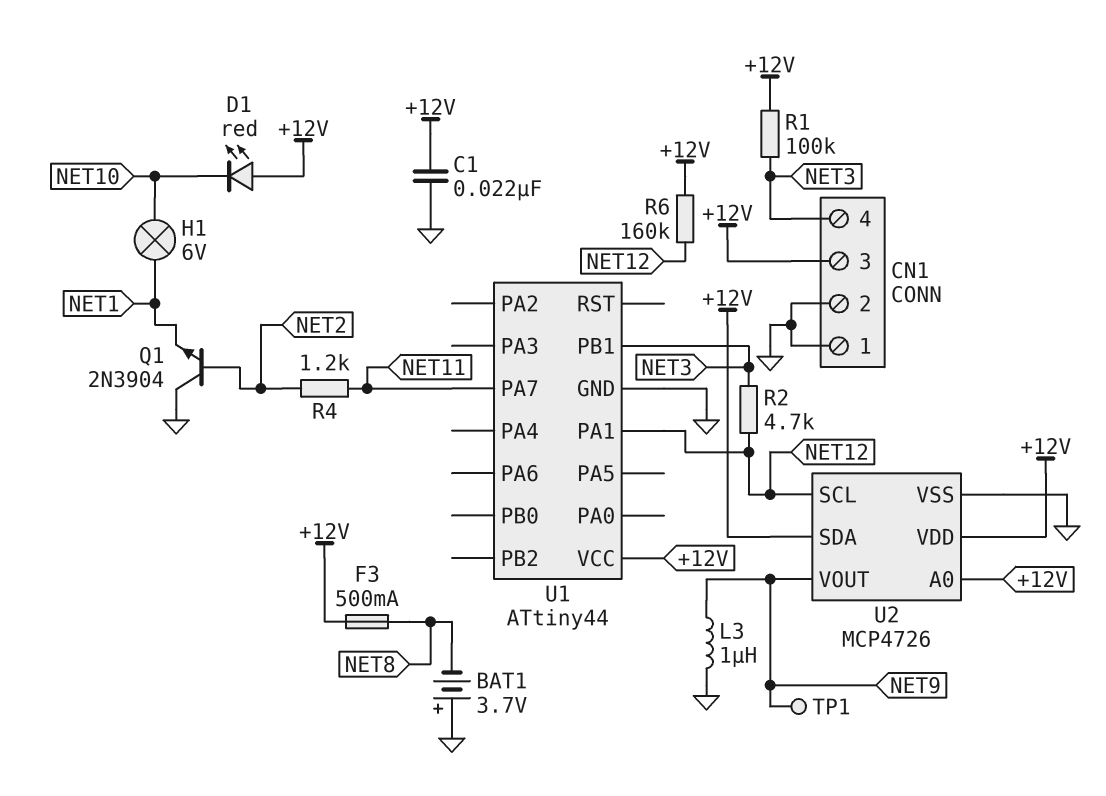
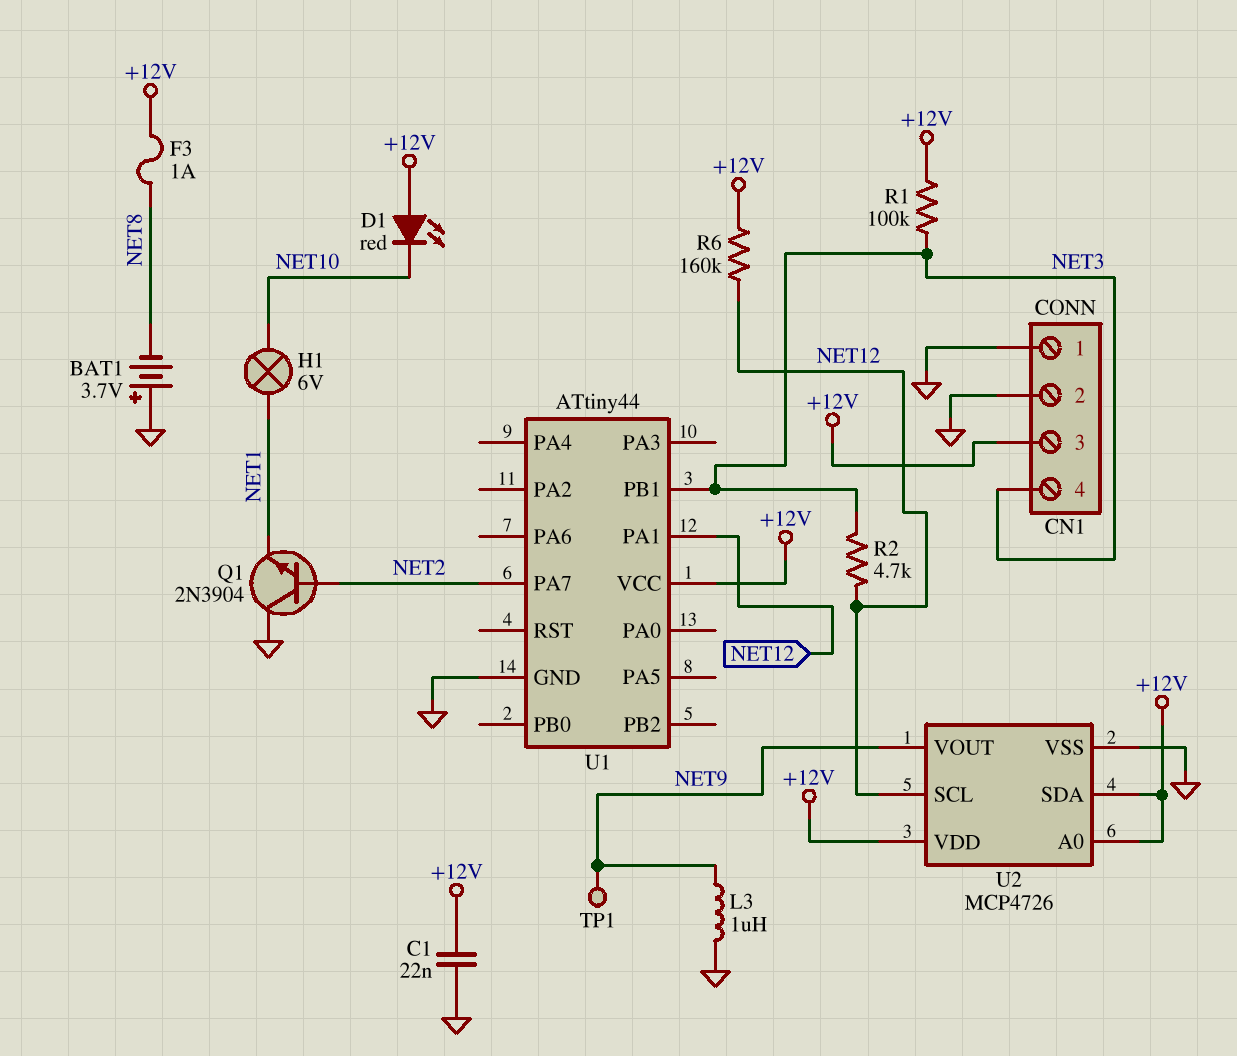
F3: 500mA (+12V, NET8) -> 1A (+12V, NET8)
R4: 1.2k (NET2, NET11) -> none
U1 pin PA7: NET11 -> NET2

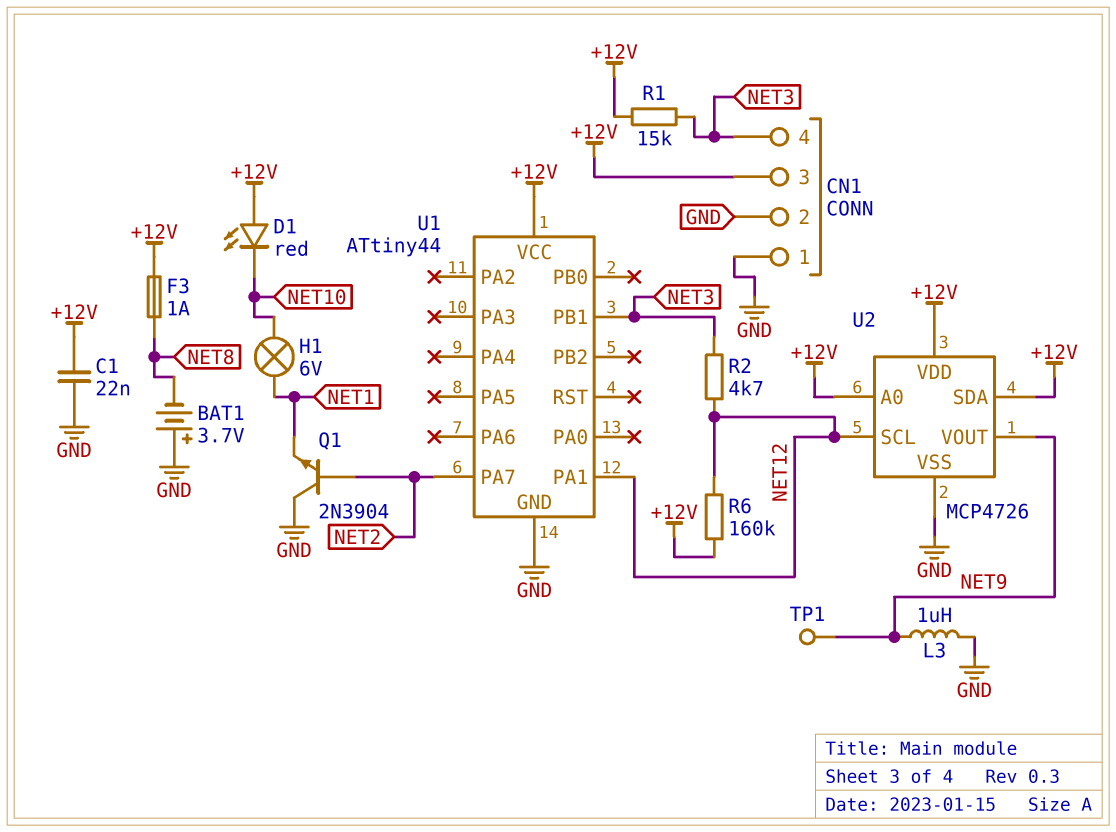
R1: 100k (+12V, NET3) -> 15k (+12V, NET3)

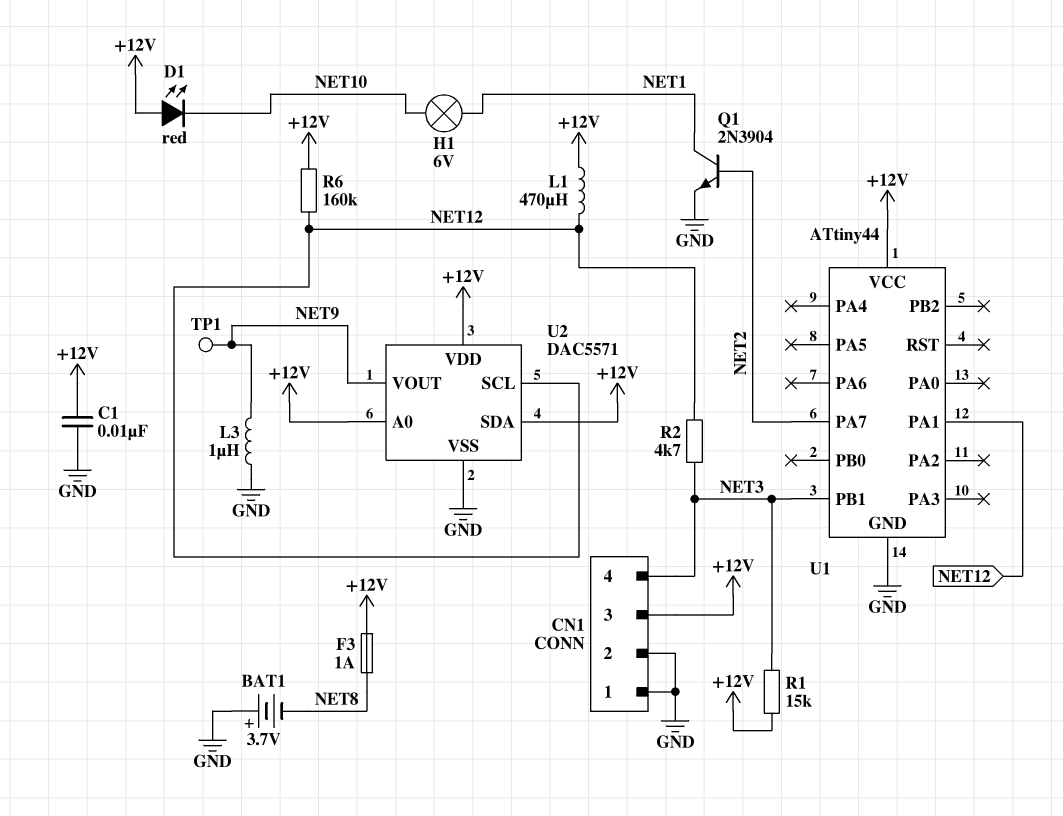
C1: 22nF (+12V, GND) -> 10nF (+12V, GND)
L1: none -> 470uH (+12V, NET12)
Q1: NPN 2N3904 (B NET2, C GND, E NET1) -> NPN 2N3904 (B NET2, C NET1, E GND)
U2: MCP4726 -> DAC5571

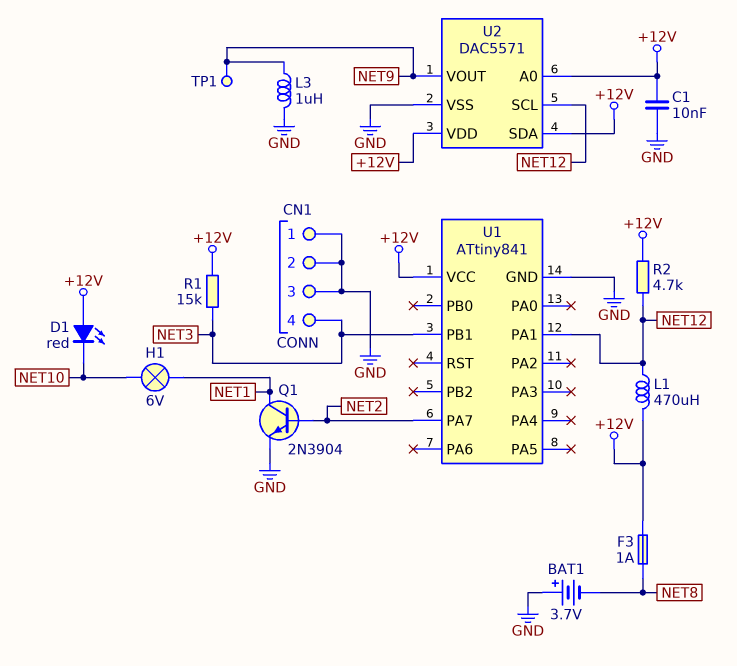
CN1 pin 3: +12V -> GND
R2: 4.7k (NET3, NET12) -> 4.7k (+12V, NET12)
R6: 160k (+12V, NET12) -> none
U1: ATtiny44 -> ATtiny841

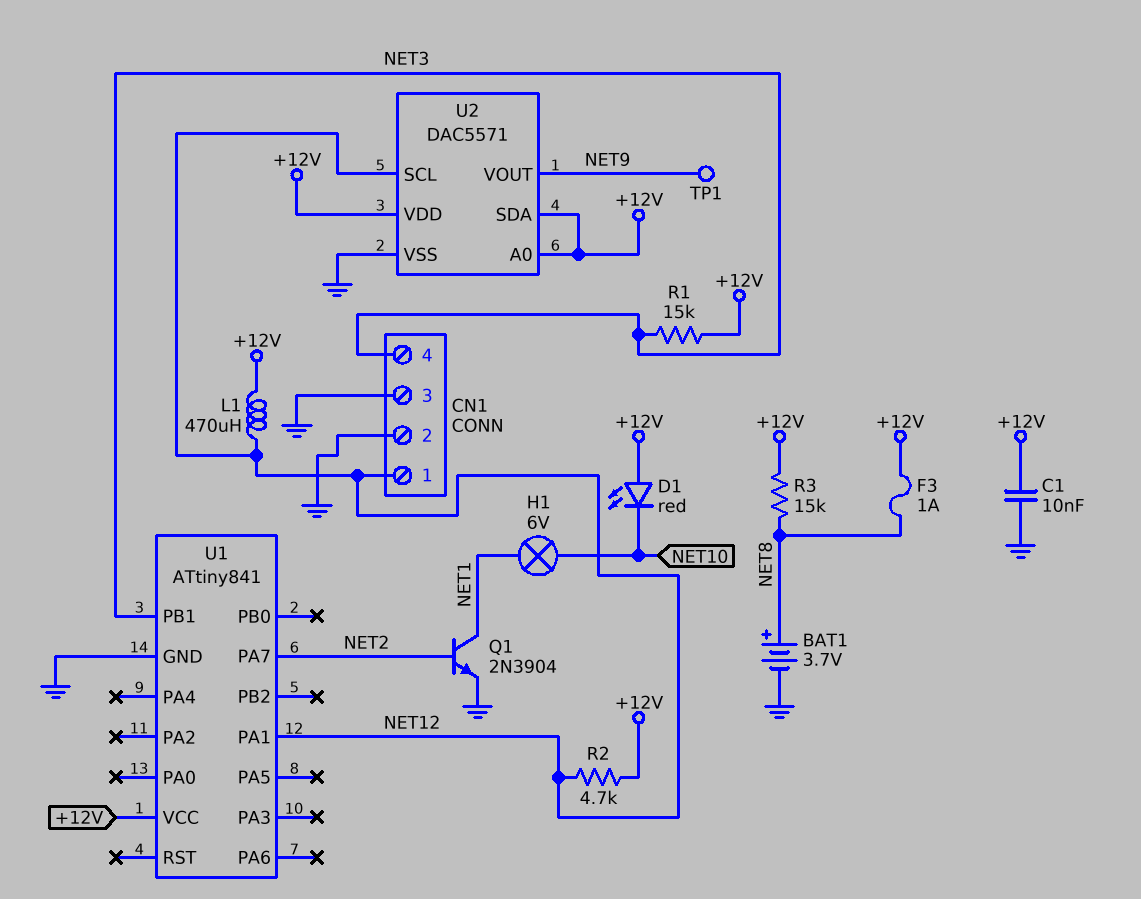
BAT1: 3.7V (plus GND, minus NET8) -> 3.7V (plus NET8, minus GND)
CN1 pin 1: GND -> NET12
L3: 1uH (GND, NET9) -> none
R3: none -> 15k (+12V, NET8)

